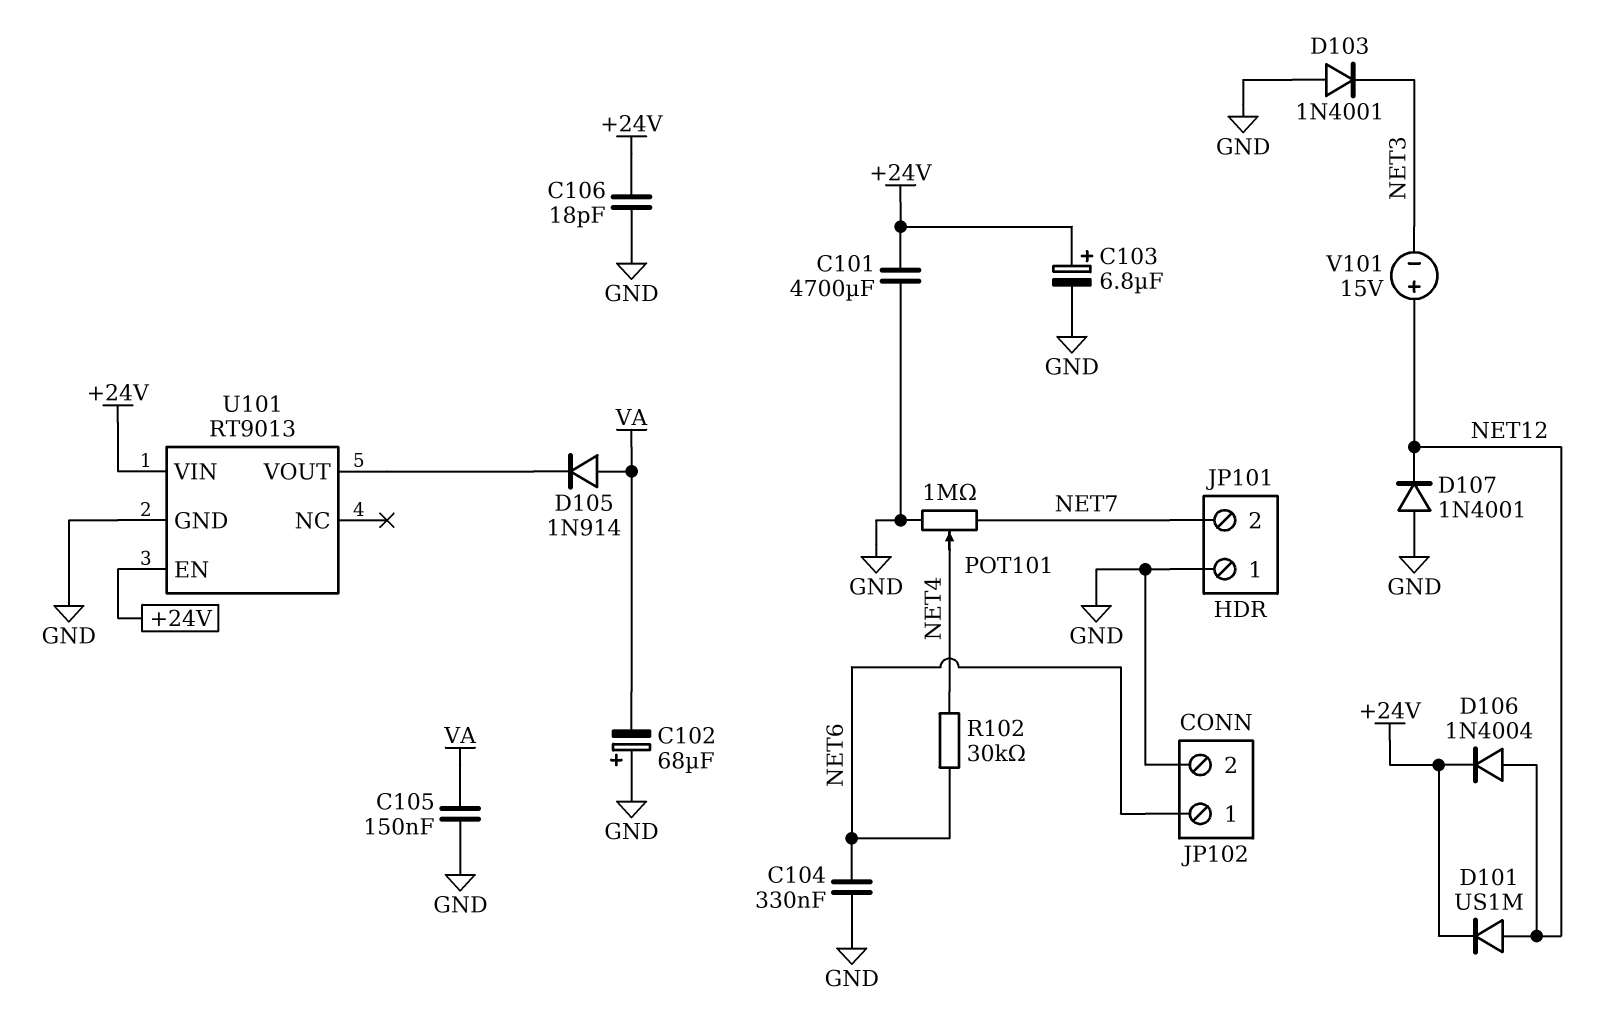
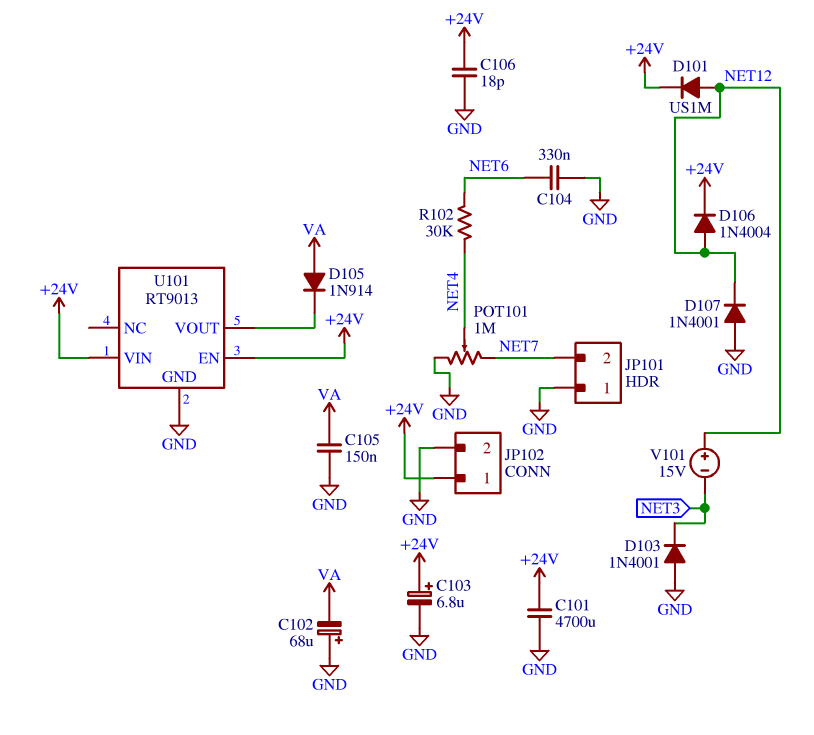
JP102 pin 1: NET6 -> +24V

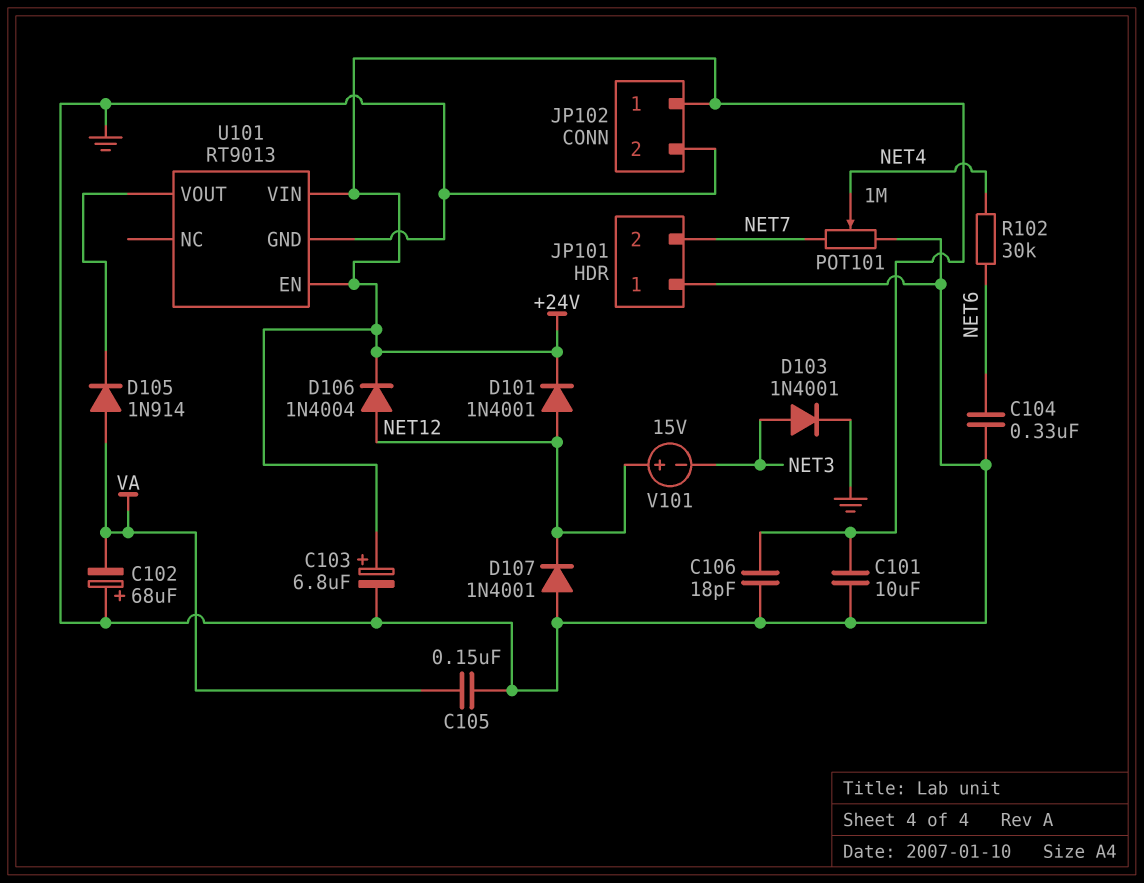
C101: 4700uF (+24V, GND) -> 10uF (+24V, GND)
D101: diode US1M (A NET12, K +24V) -> diode 1N4001 (A NET12, K +24V)
D103: diode 1N4001 (A GND, K NET3) -> diode 1N4001 (A NET3, K GND)

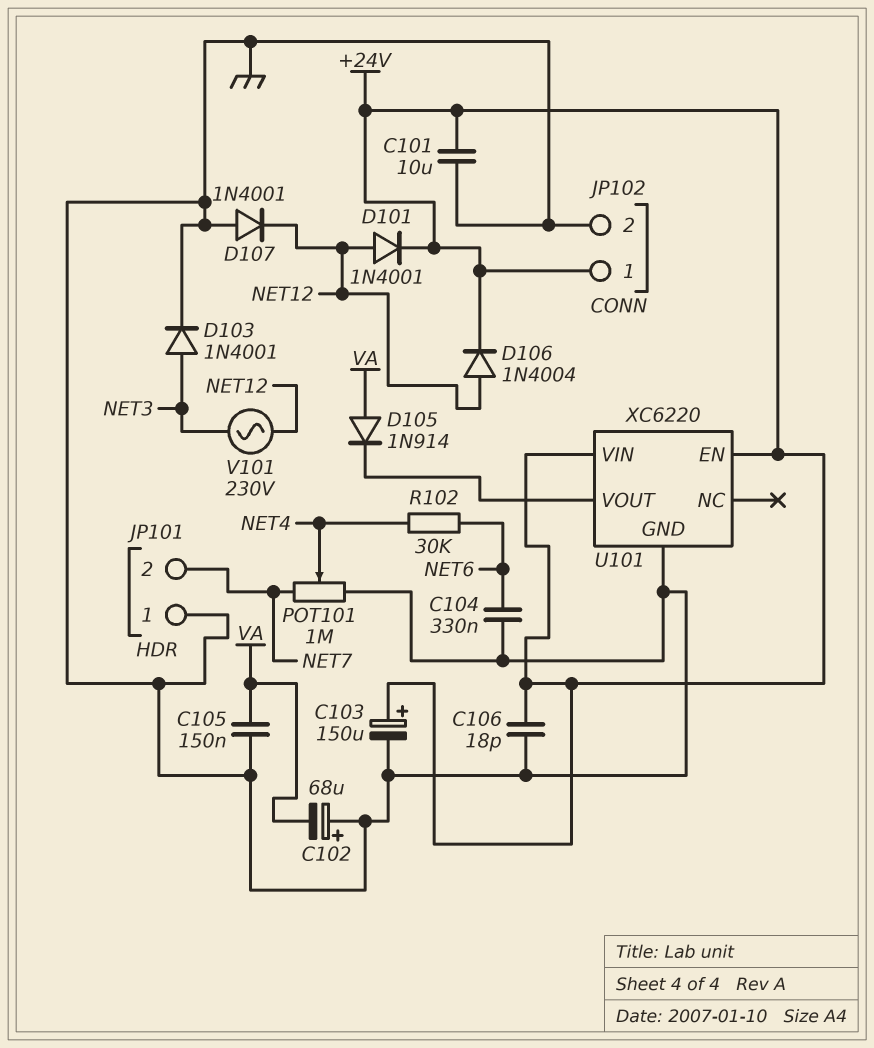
C103: 6.8uF (plus +24V, minus GND) -> 150uF (plus +24V, minus GND)
U101: RT9013 -> XC6220
V101: 15V (plus NET12, minus NET3) -> AC 230V (NET3, NET12)

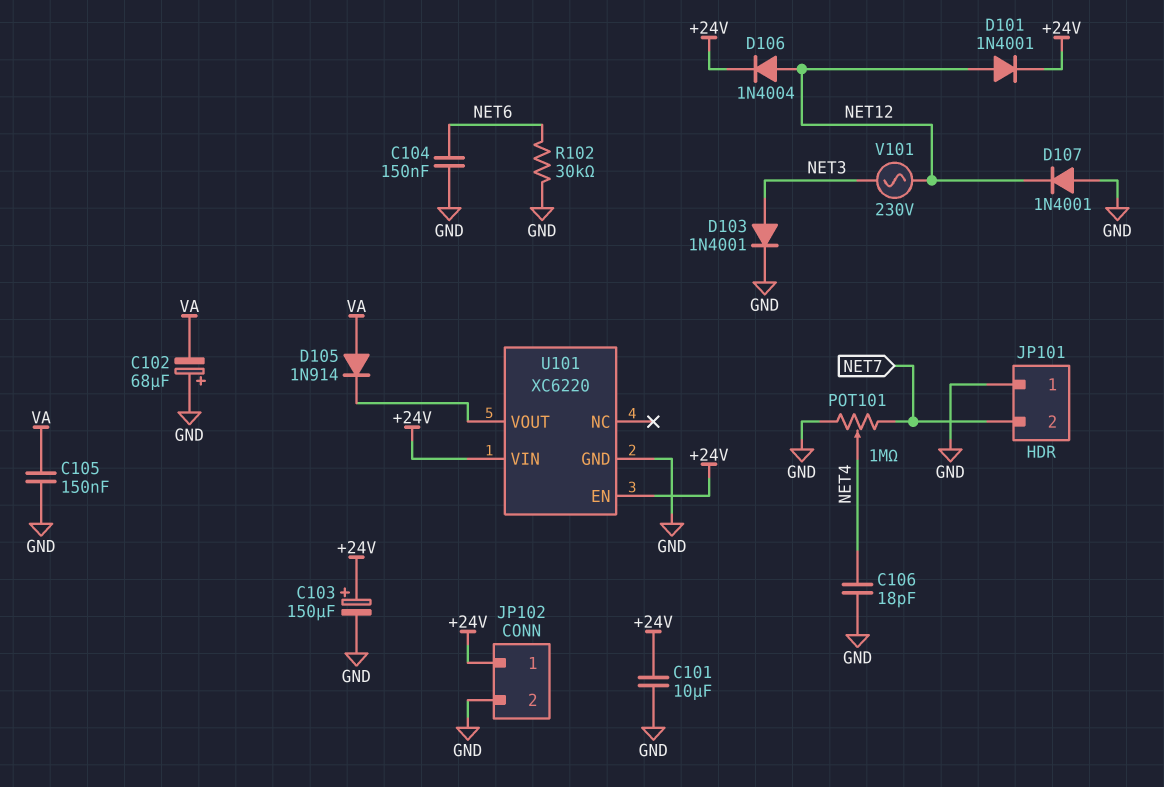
C104: 330nF (GND, NET6) -> 150nF (GND, NET6)
C106: 18pF (+24V, GND) -> 18pF (GND, NET4)
R102: 30k (NET4, NET6) -> 30k (GND, NET6)

